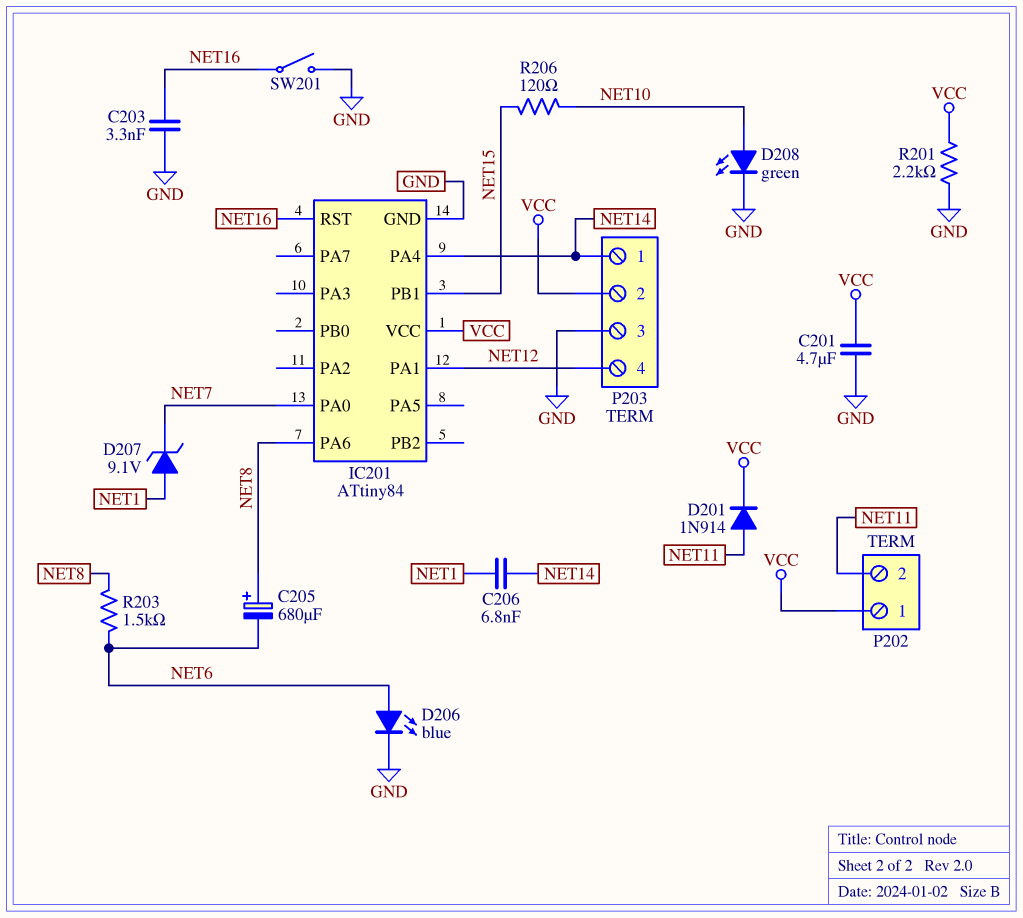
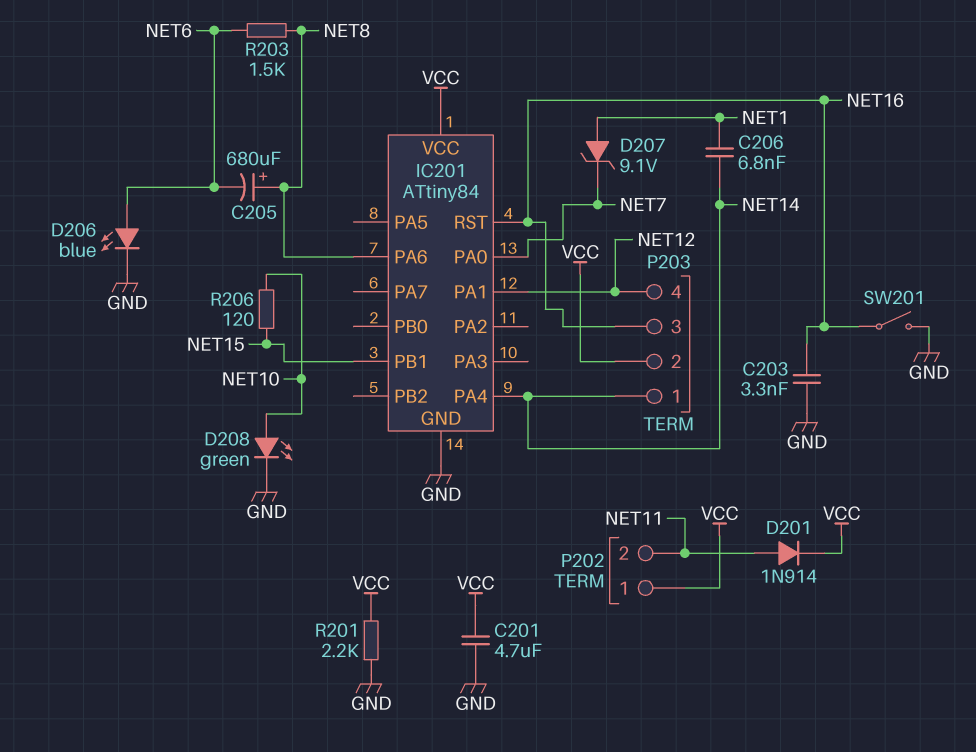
P203 pin 3: GND -> NET16

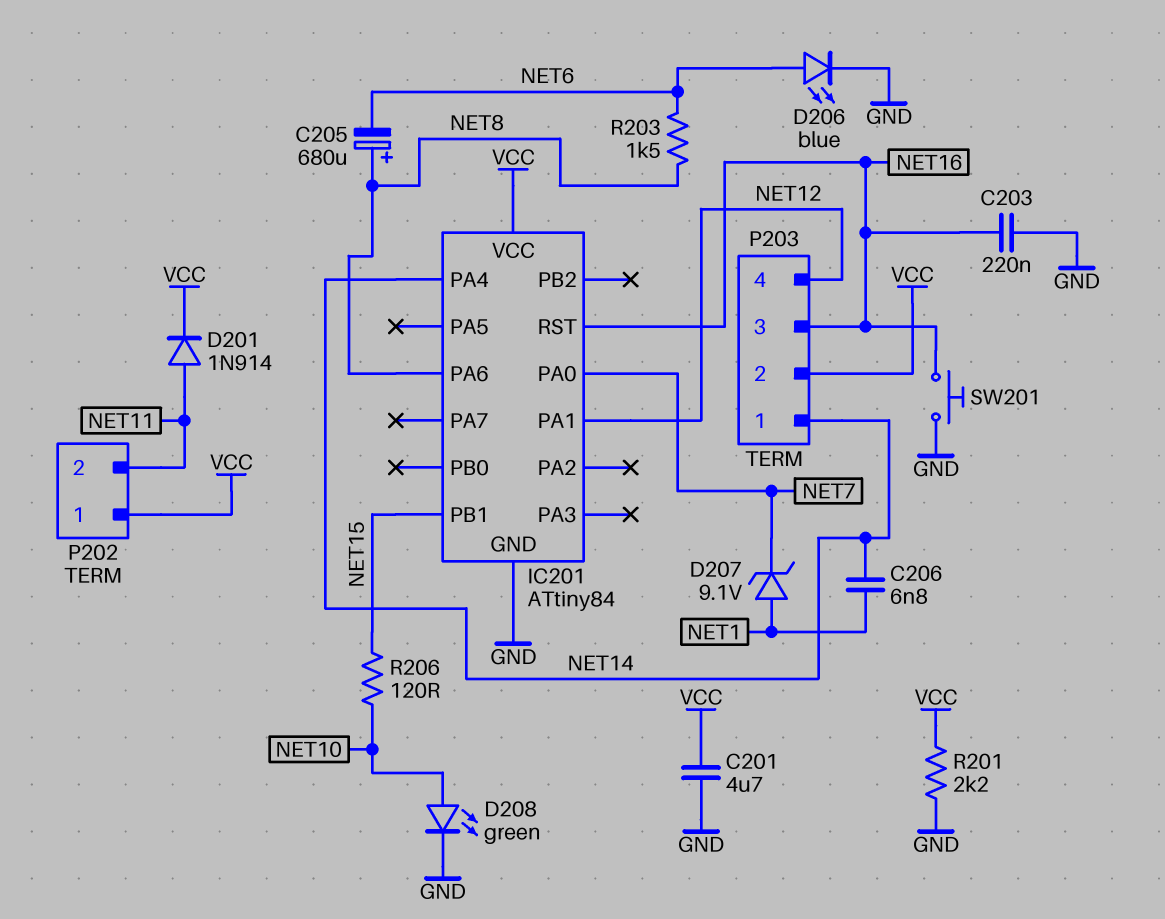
C203: 3.3nF (GND, NET16) -> 220nF (GND, NET16)
SW201: switch (GND, NET16) -> button (GND, NET16)

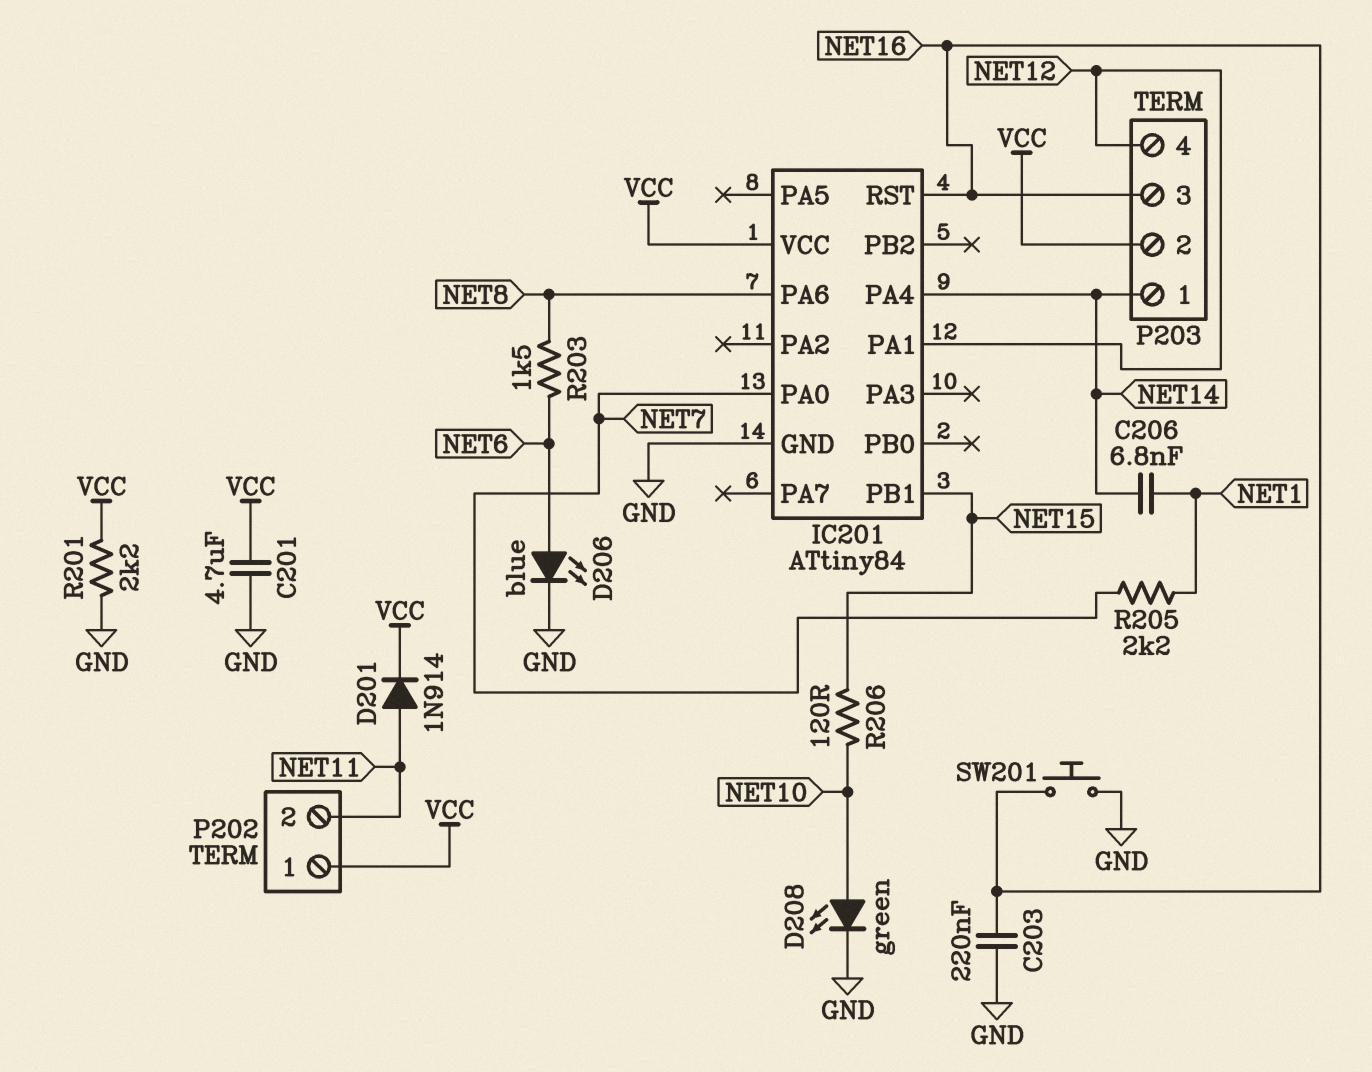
C205: 680uF (plus NET8, minus NET6) -> none
D207: zener 9.1V (A NET1, K NET7) -> none
R205: none -> 2.2k (NET1, NET7)

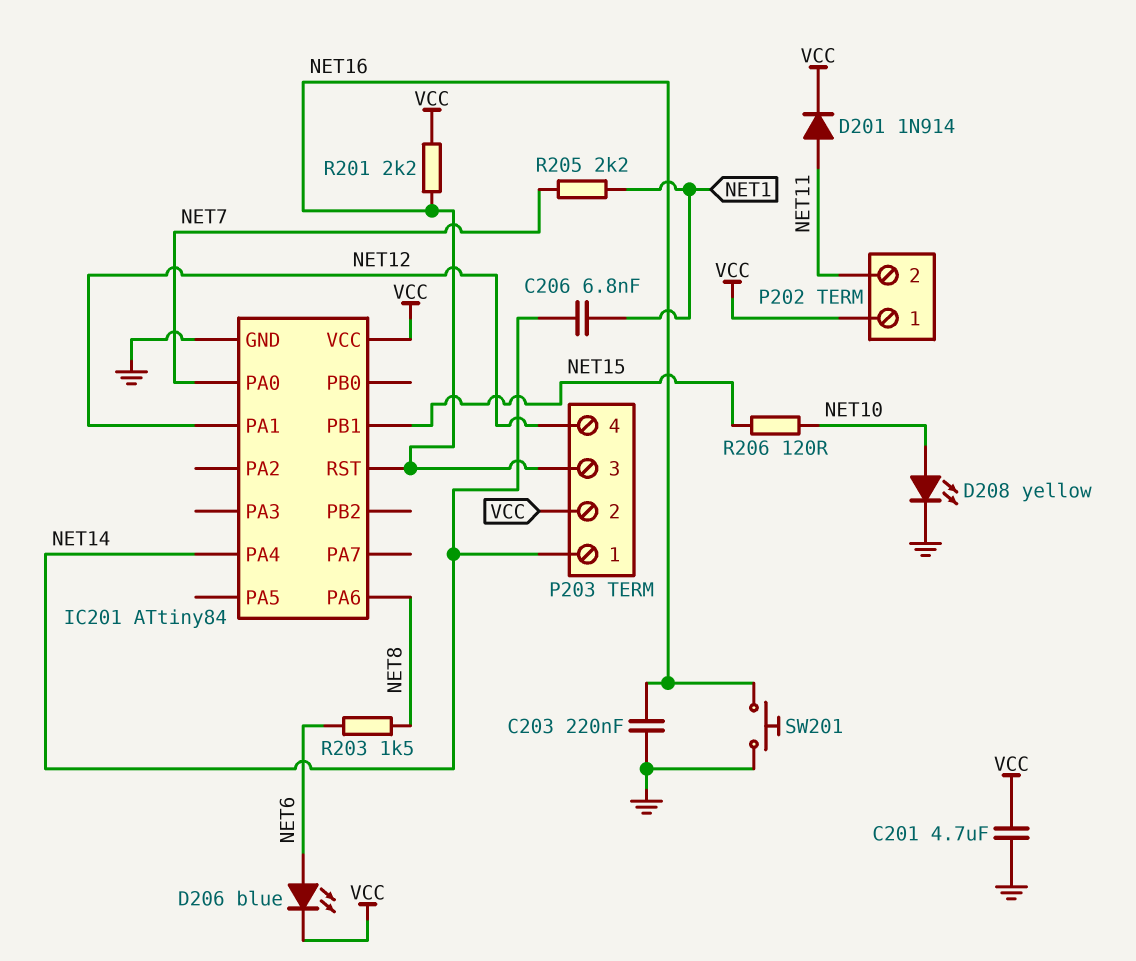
D206: LED blue (A NET6, K GND) -> LED blue (A NET6, K VCC)
D208: LED green (A NET10, K GND) -> LED yellow (A NET10, K GND)
R201: 2.2k (GND, VCC) -> 2.2k (NET16, VCC)

